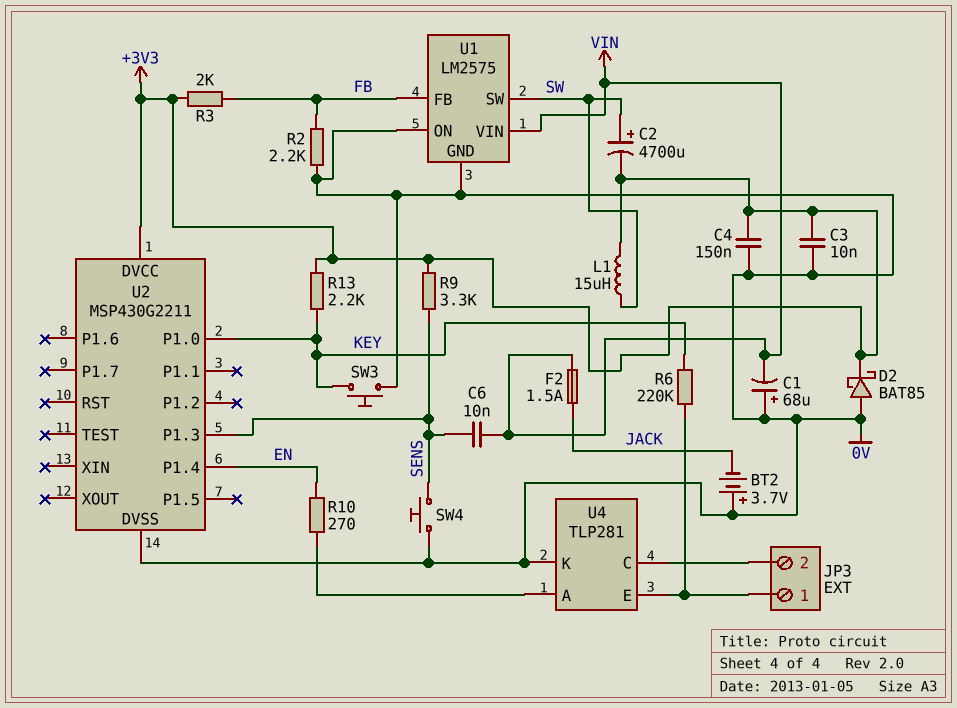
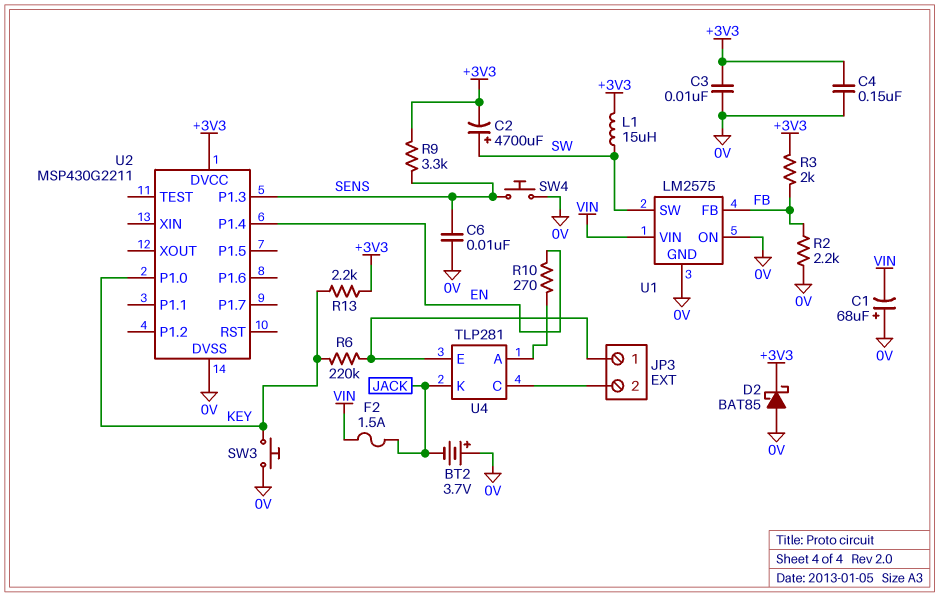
C6: 10nF (SENS, VIN) -> 10nF (0V, SENS)
U4 pin K: 0V -> JACK

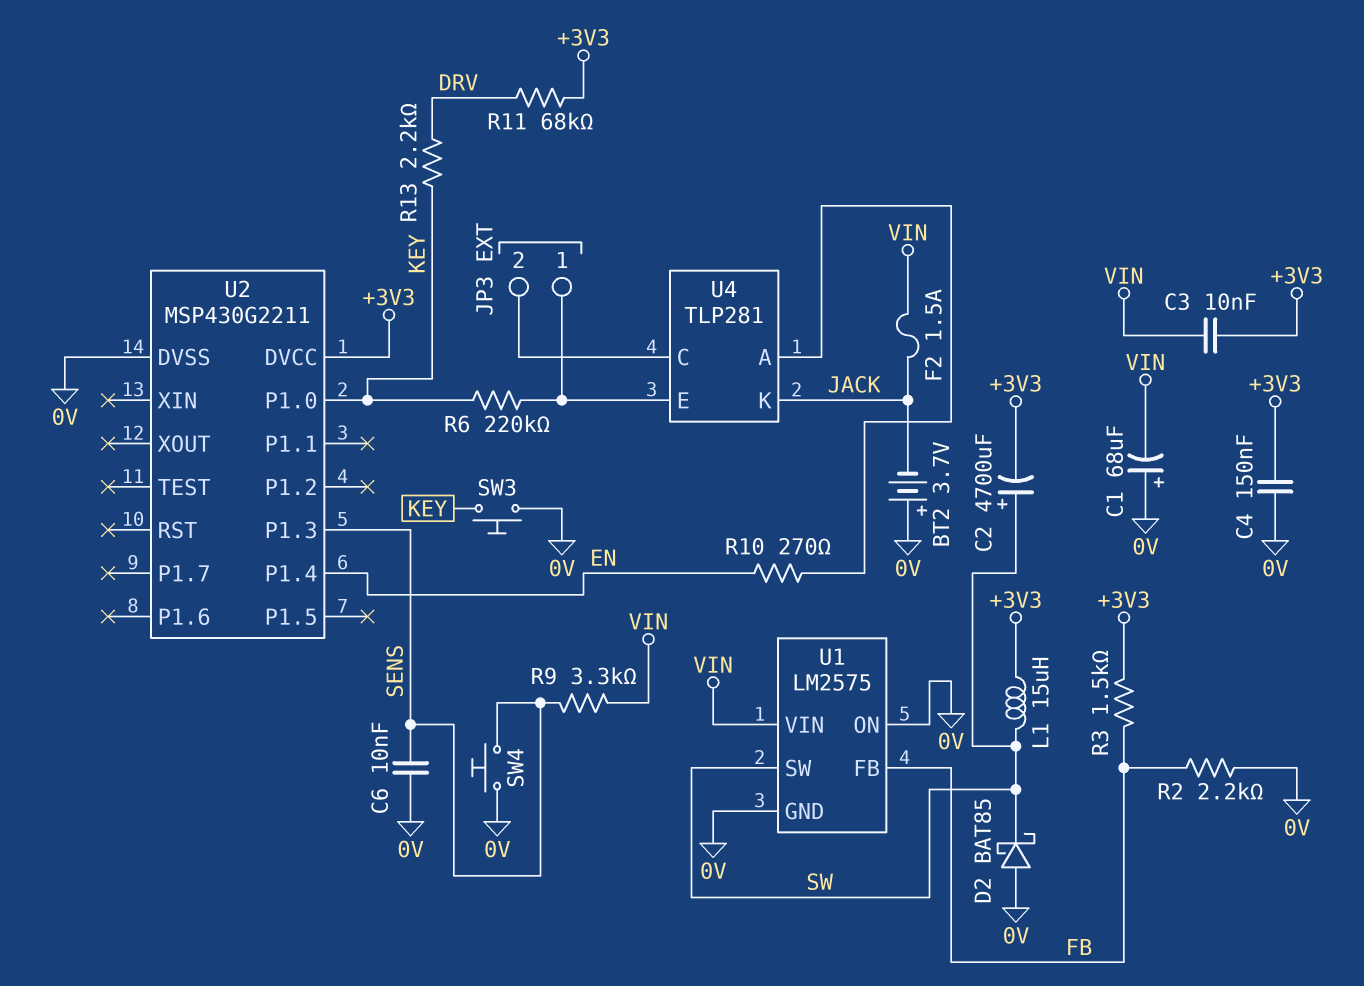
C3: 10nF (+3V3, 0V) -> 10nF (+3V3, VIN)
D2: schottky BAT85 (A 0V, K +3V3) -> schottky BAT85 (A 0V, K SW)
R3: 2k (+3V3, FB) -> 1.5k (+3V3, FB)
R9: 3.3k (+3V3, SENS) -> 3.3k (SENS, VIN)
R11: none -> 68k (+3V3, DRV)
R13: 2.2k (+3V3, KEY) -> 2.2k (DRV, KEY)

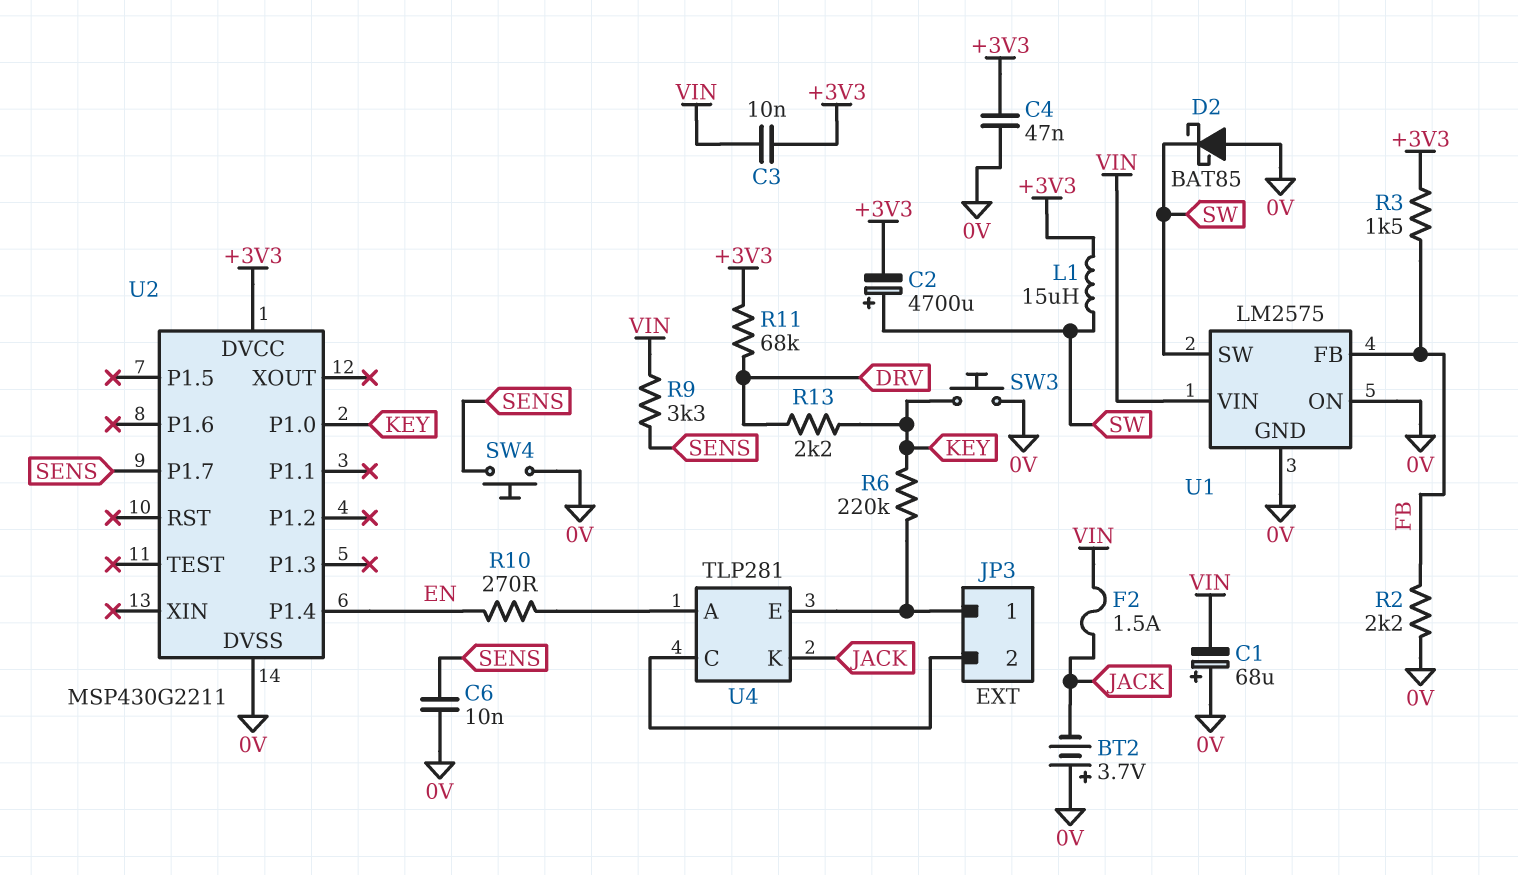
C4: 150nF (+3V3, 0V) -> 47nF (+3V3, 0V)
U2 pin P1.3: SENS -> none
U2 pin P1.7: none -> SENS

